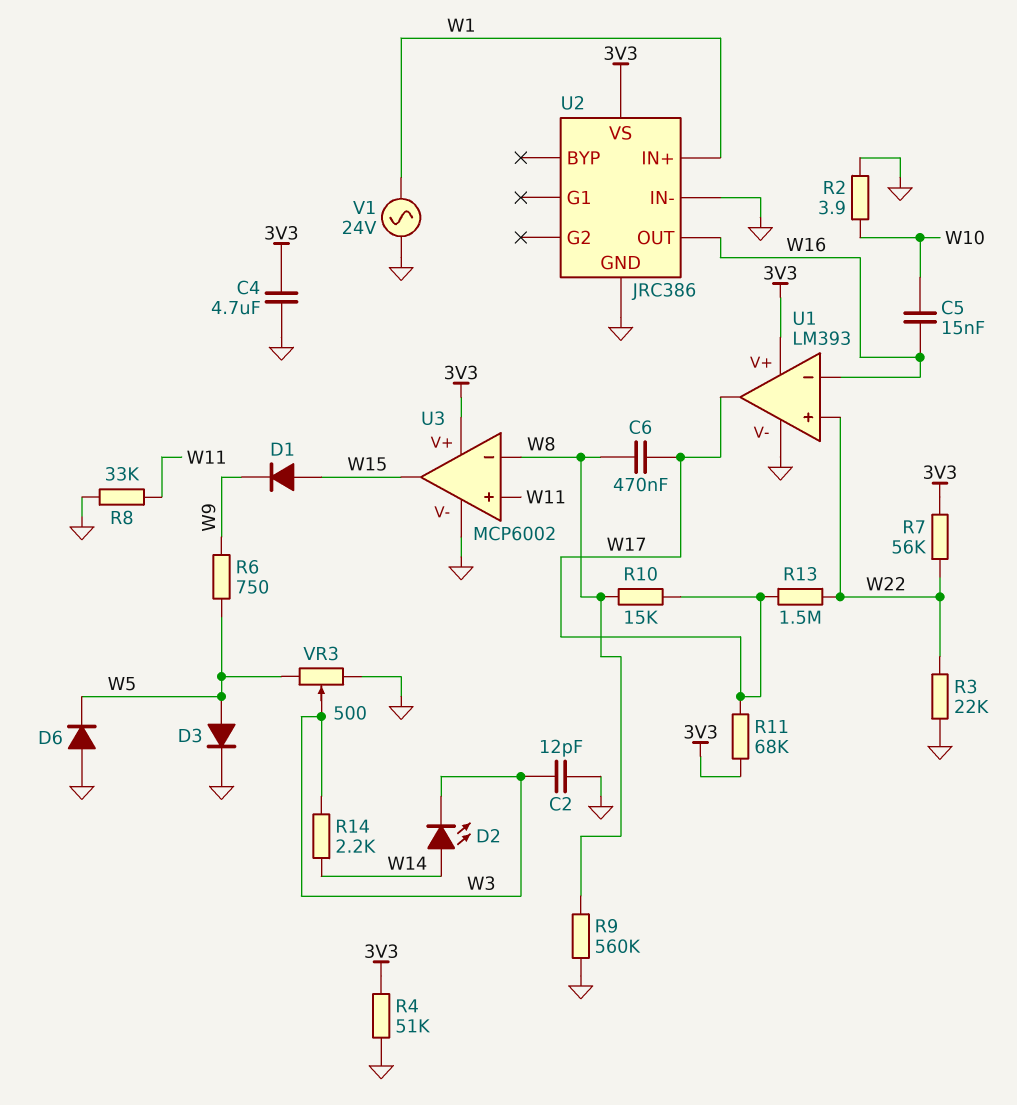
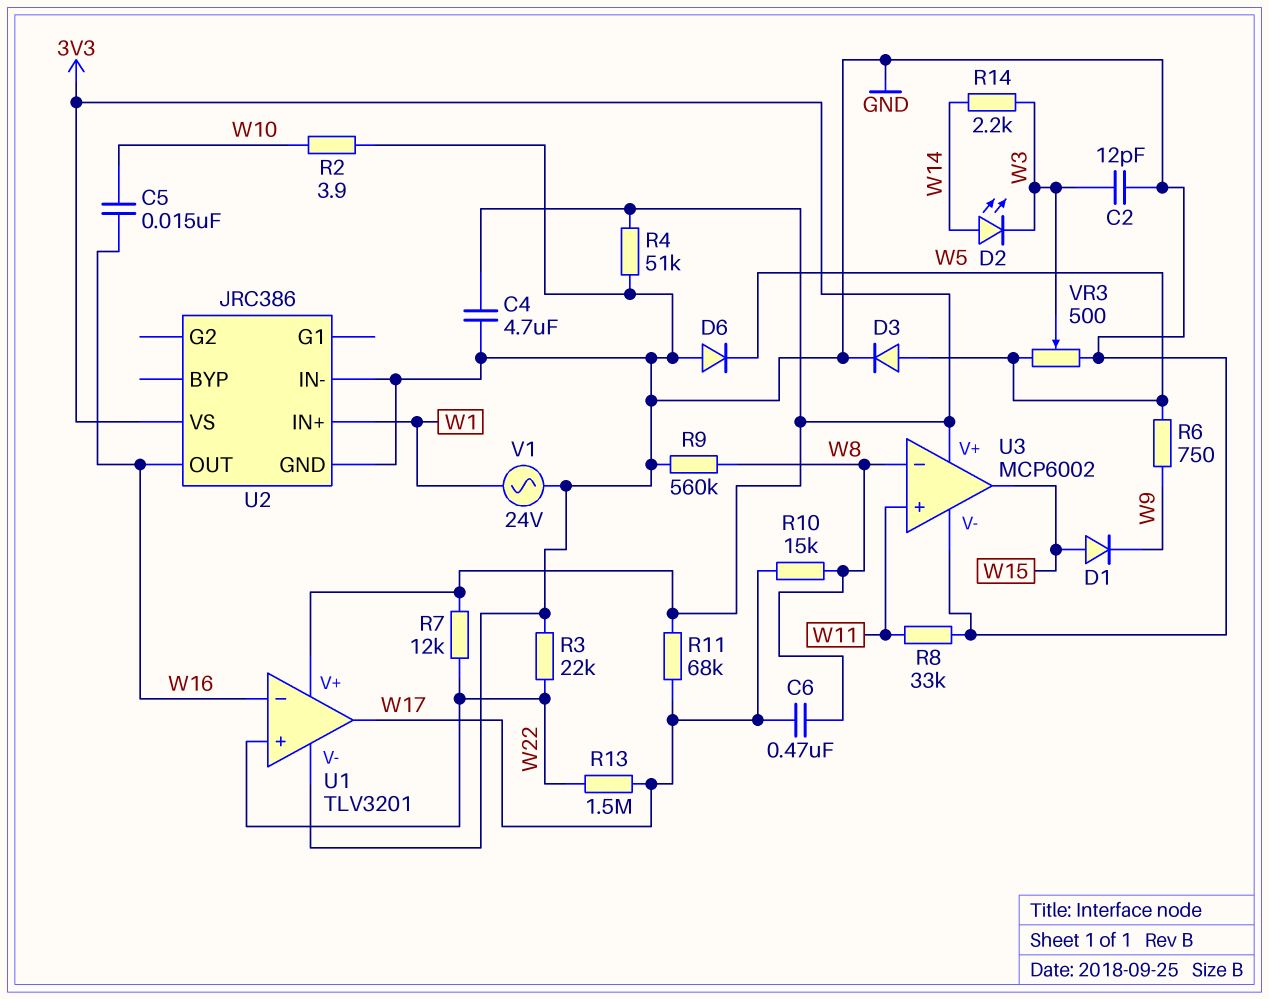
R7: 56k (3V3, W22) -> 12k (3V3, W22)
U1: LM393 -> TLV3201

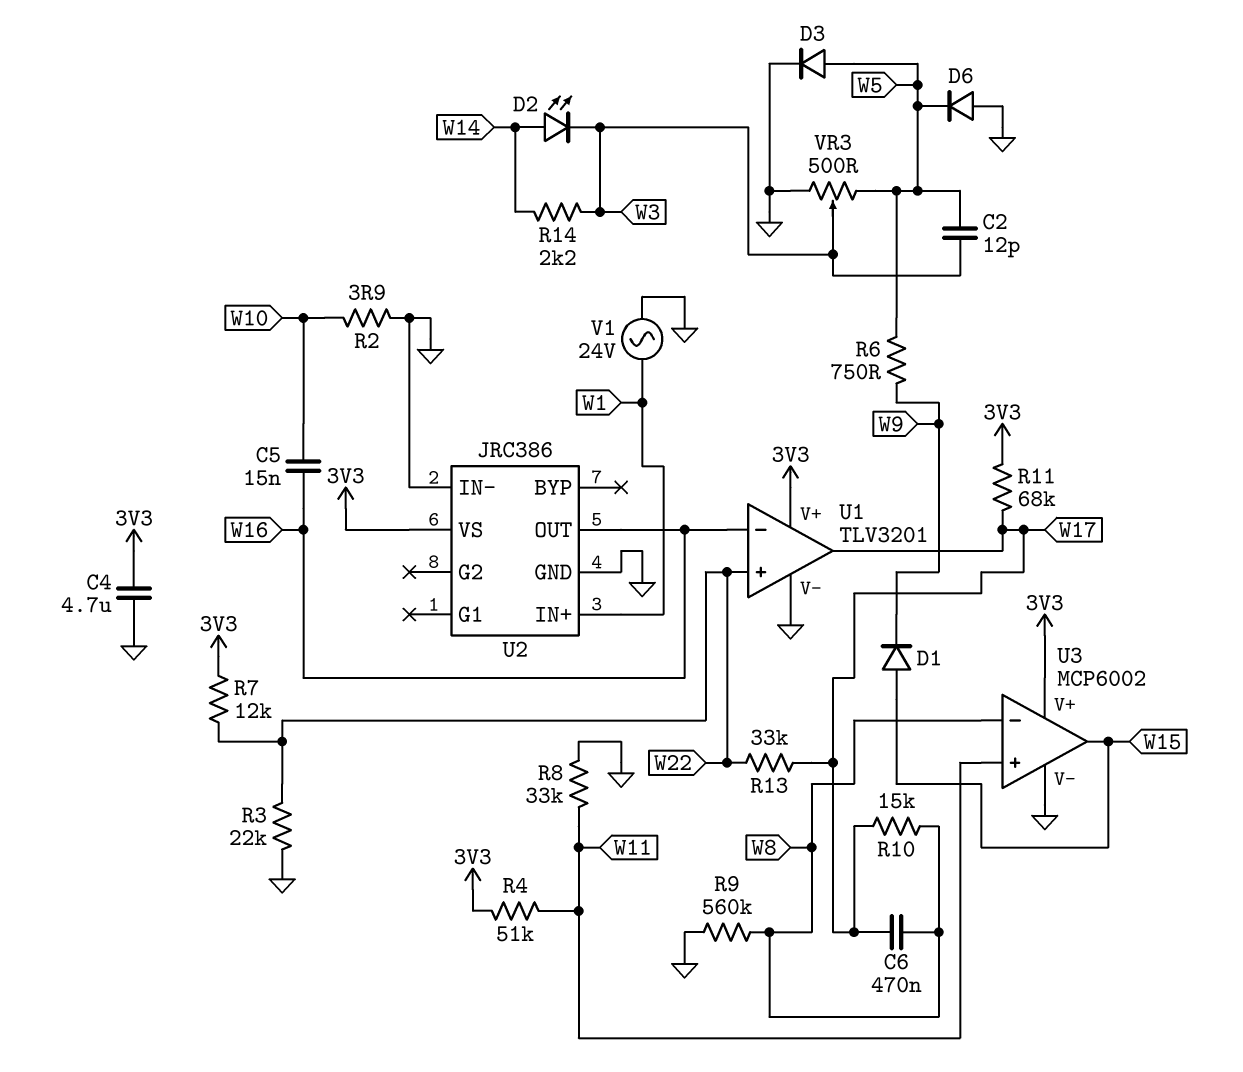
C2: 12pF (GND, W3) -> 12pF (W3, W5)
R4: 51k (3V3, GND) -> 51k (3V3, W11)
R13: 1.5M (W17, W22) -> 33k (W17, W22)

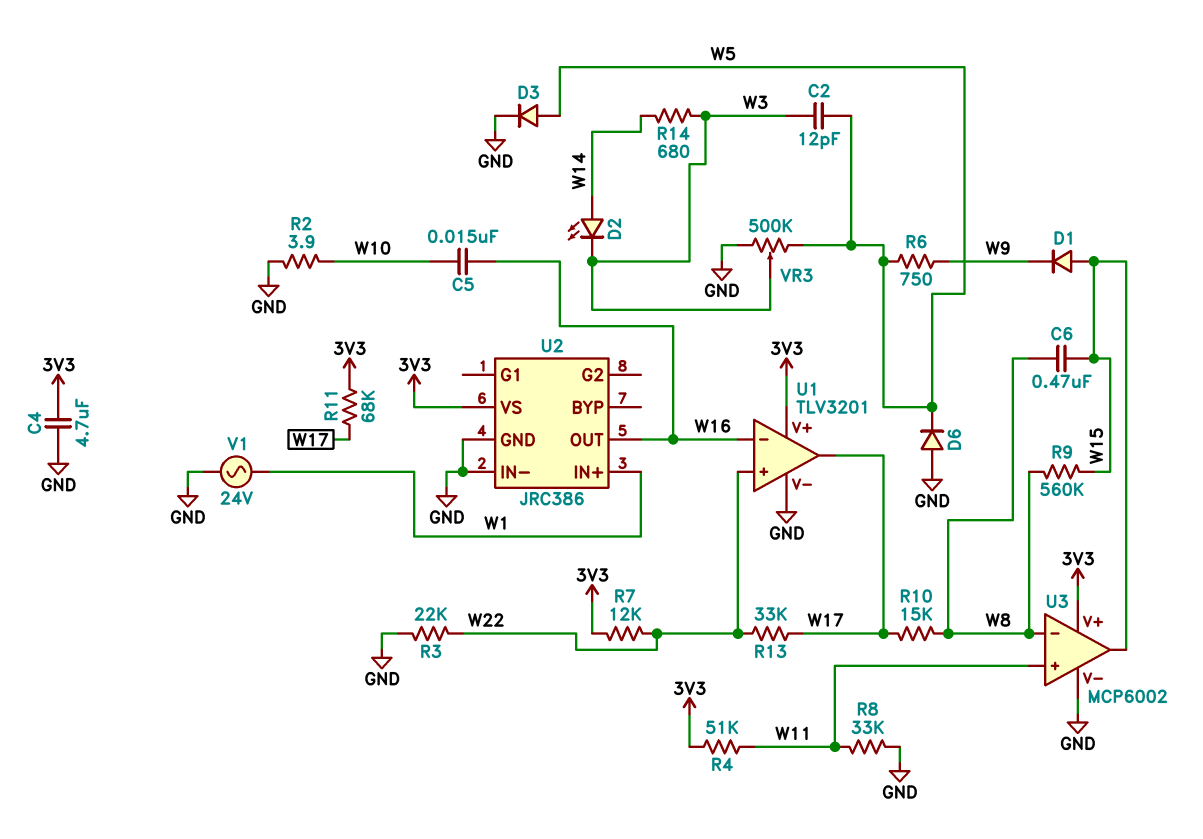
C6: 470nF (W8, W17) -> 470nF (W8, W15)
R9: 560k (GND, W8) -> 560k (W8, W15)
R14: 2.2k (W3, W14) -> 680 (W3, W14)
VR3: 500 (GND, W5, wiper W3) -> 500k (GND, W5, wiper W3)

